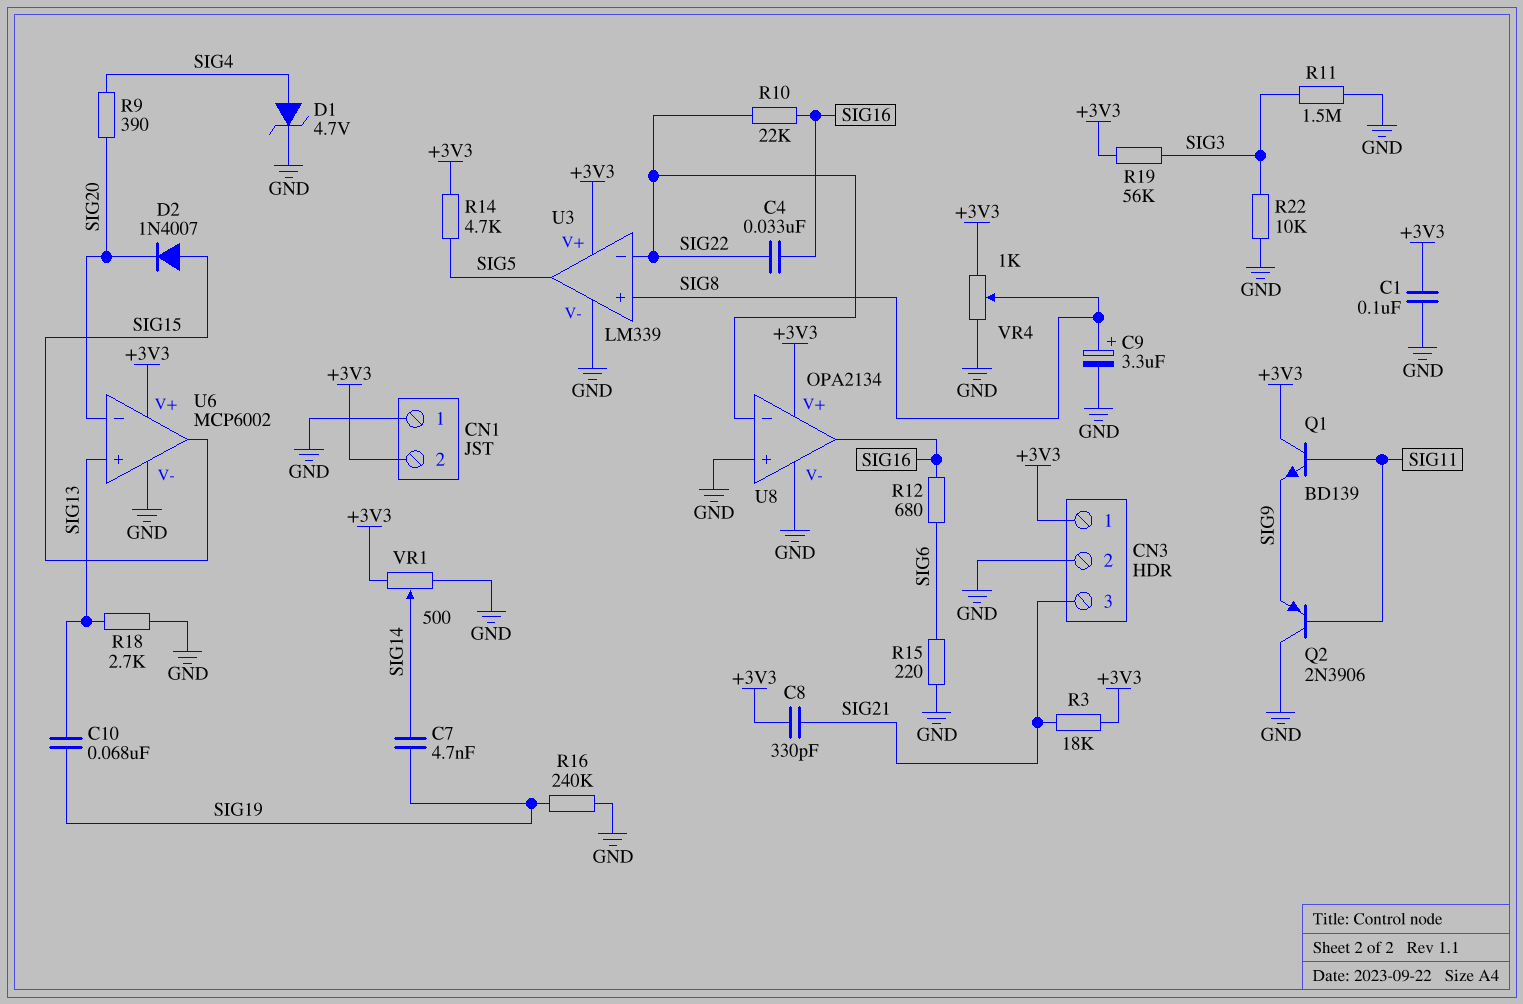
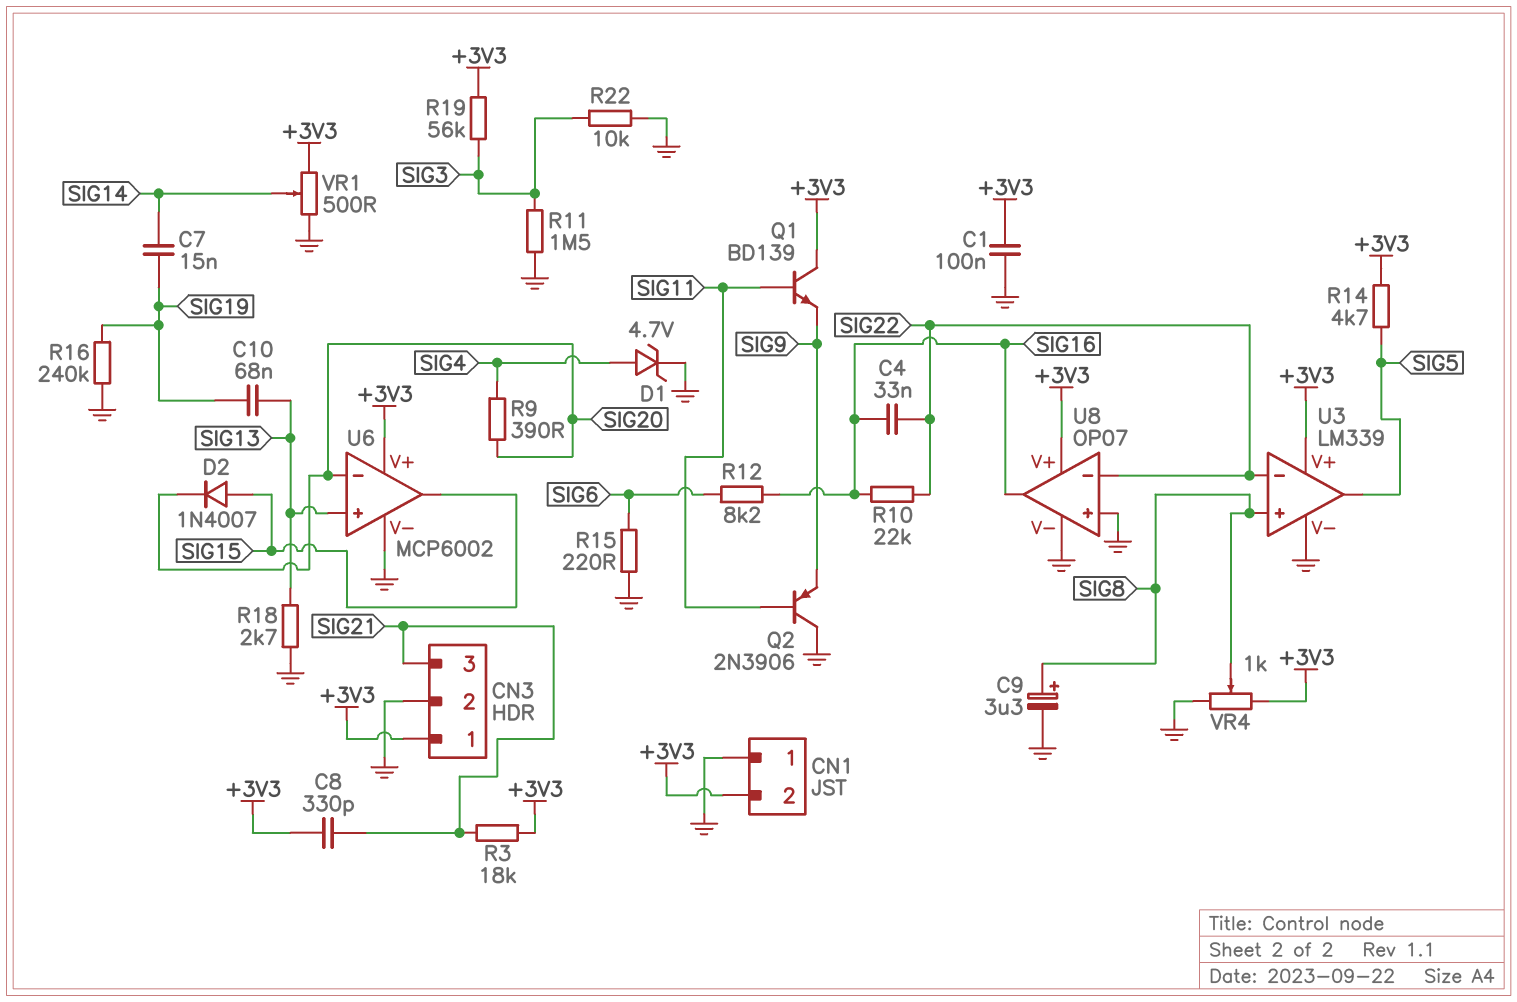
C7: 4.7nF (SIG14, SIG19) -> 15nF (SIG14, SIG19)
R12: 680 (SIG6, SIG16) -> 8.2k (SIG6, SIG16)
U8: OPA2134 -> OP07

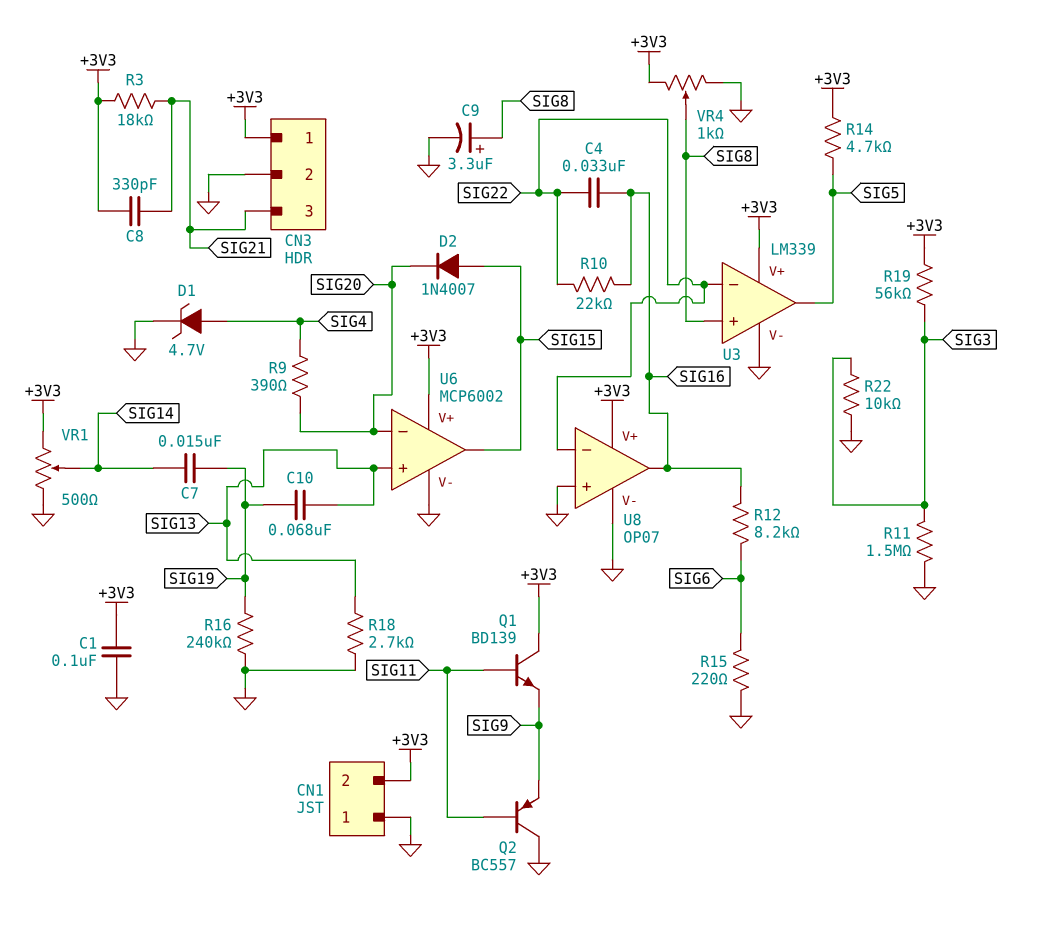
Q2: PNP 2N3906 (B SIG11, C GND, E SIG9) -> PNP BC557 (B SIG11, C GND, E SIG9)

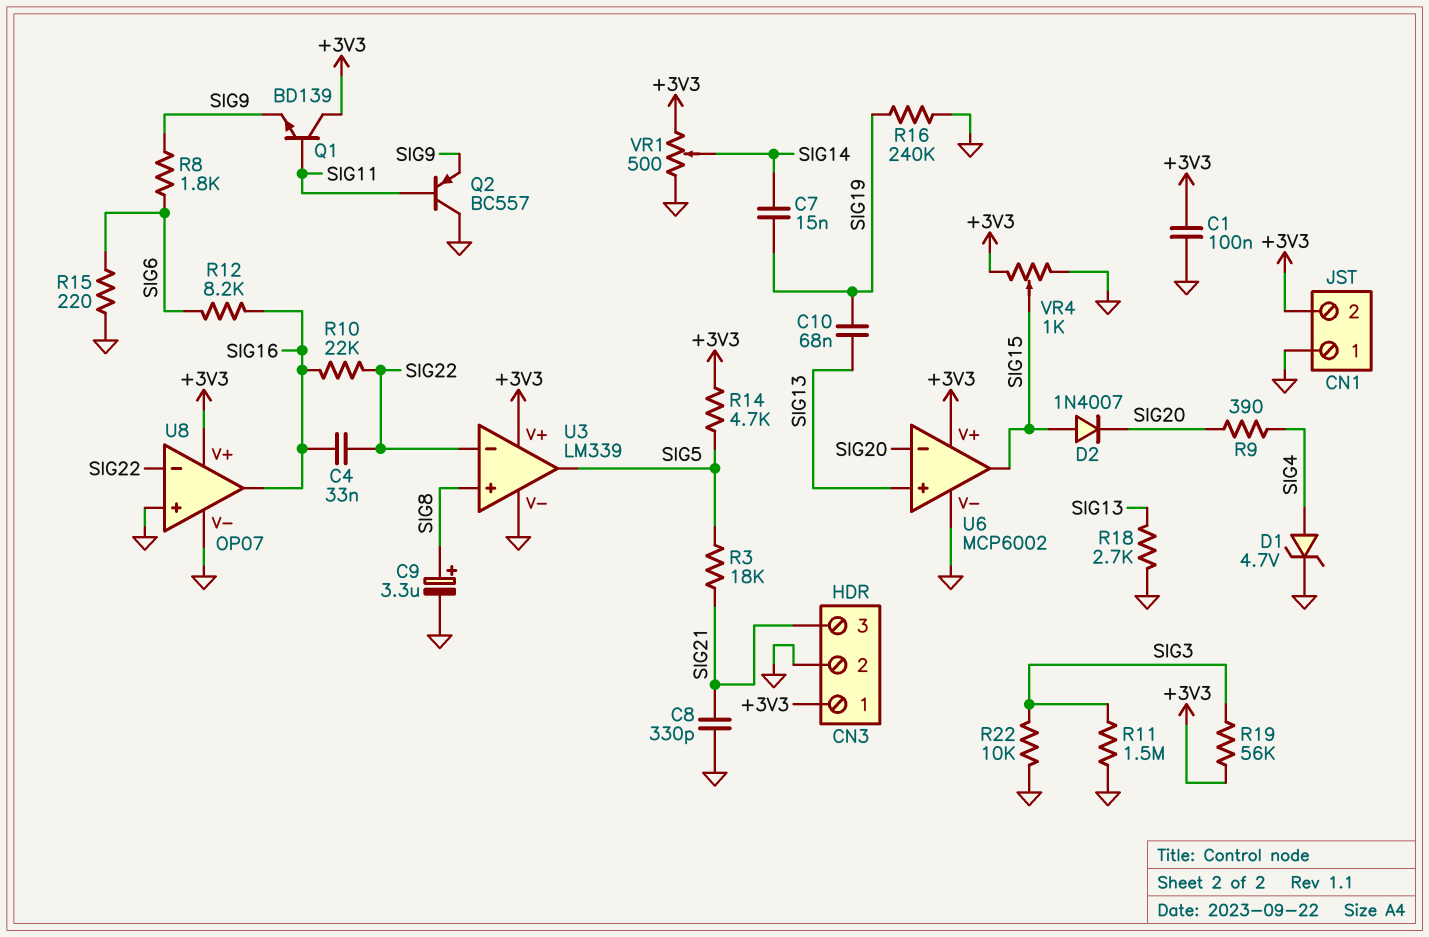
C8: 330pF (+3V3, SIG21) -> 330pF (GND, SIG21)
R3: 18k (+3V3, SIG21) -> 18k (SIG5, SIG21)
R8: none -> 1.8k (SIG6, SIG9)
VR4: 1k (+3V3, GND, wiper SIG8) -> 1k (+3V3, GND, wiper SIG15)

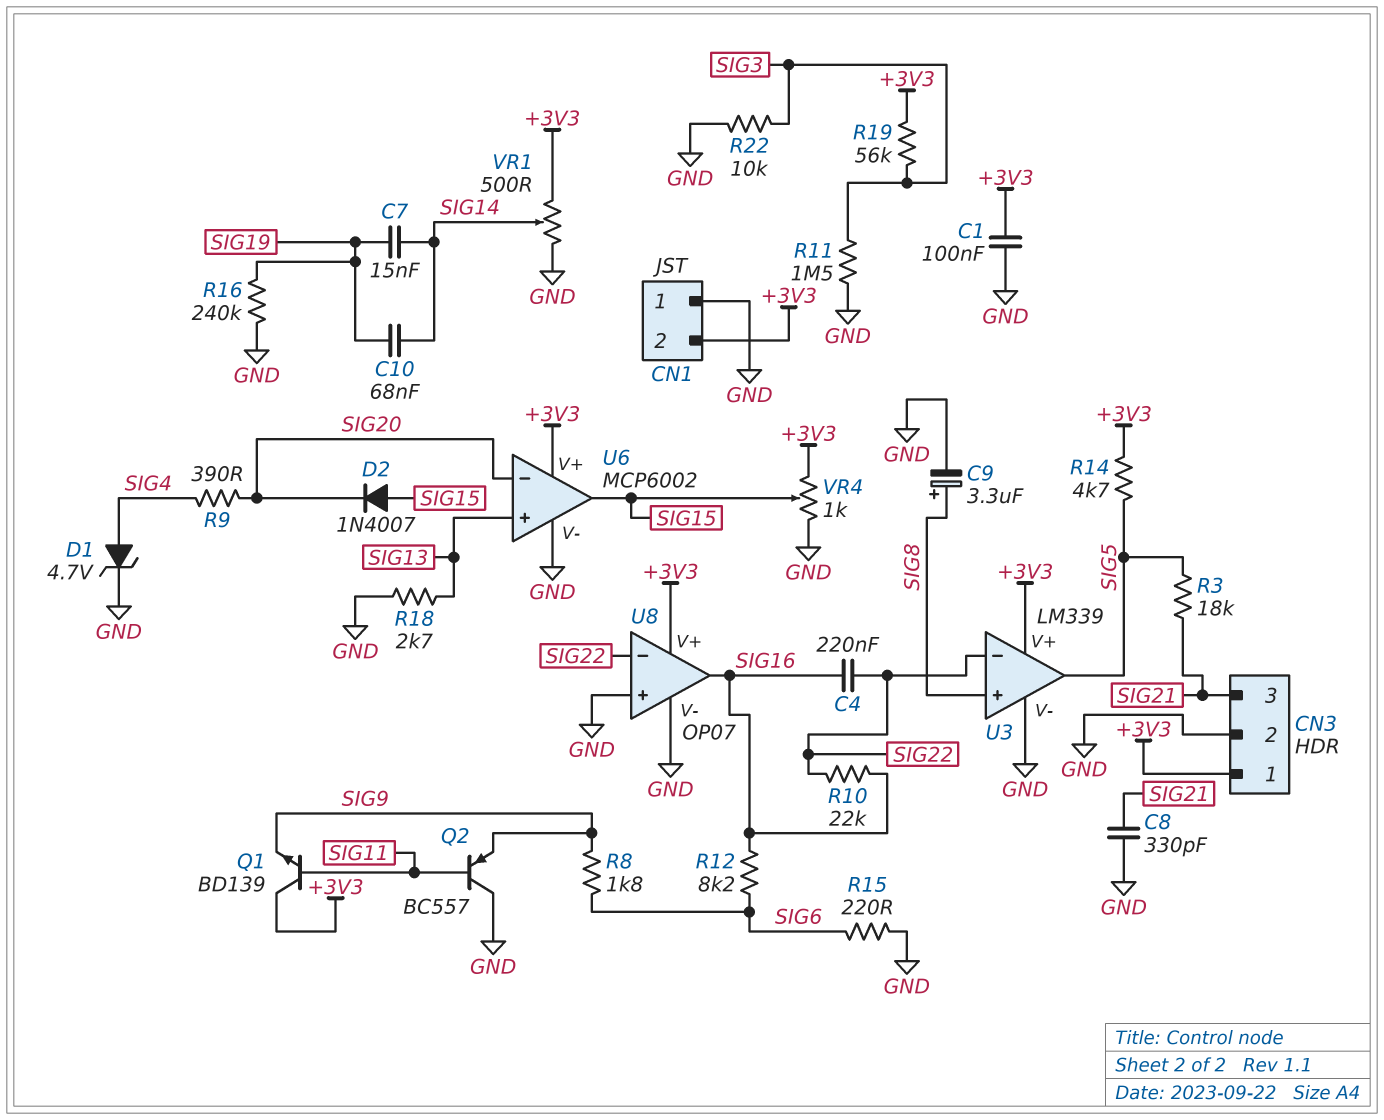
C4: 33nF (SIG16, SIG22) -> 220nF (SIG16, SIG22)
C10: 68nF (SIG13, SIG19) -> 68nF (SIG14, SIG19)

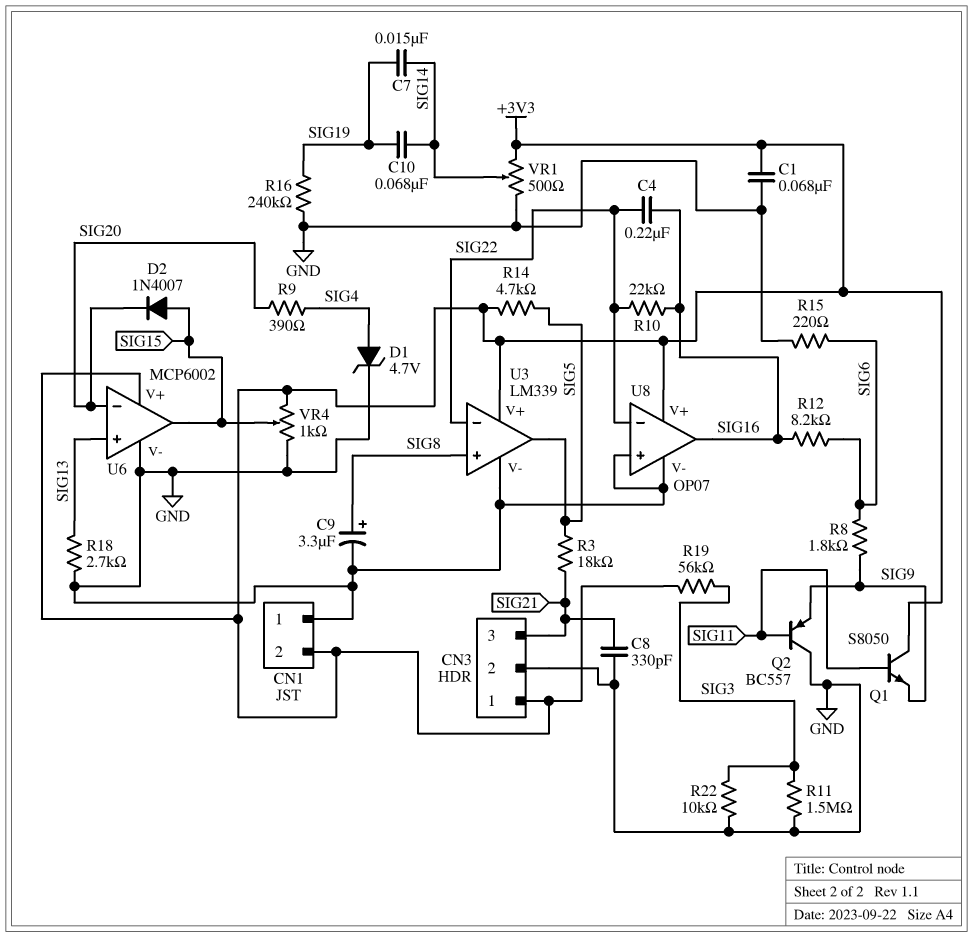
C1: 100nF (+3V3, GND) -> 68nF (+3V3, GND)
Q1: NPN BD139 (B SIG11, C +3V3, E SIG9) -> NPN S8050 (B SIG11, C +3V3, E SIG9)

